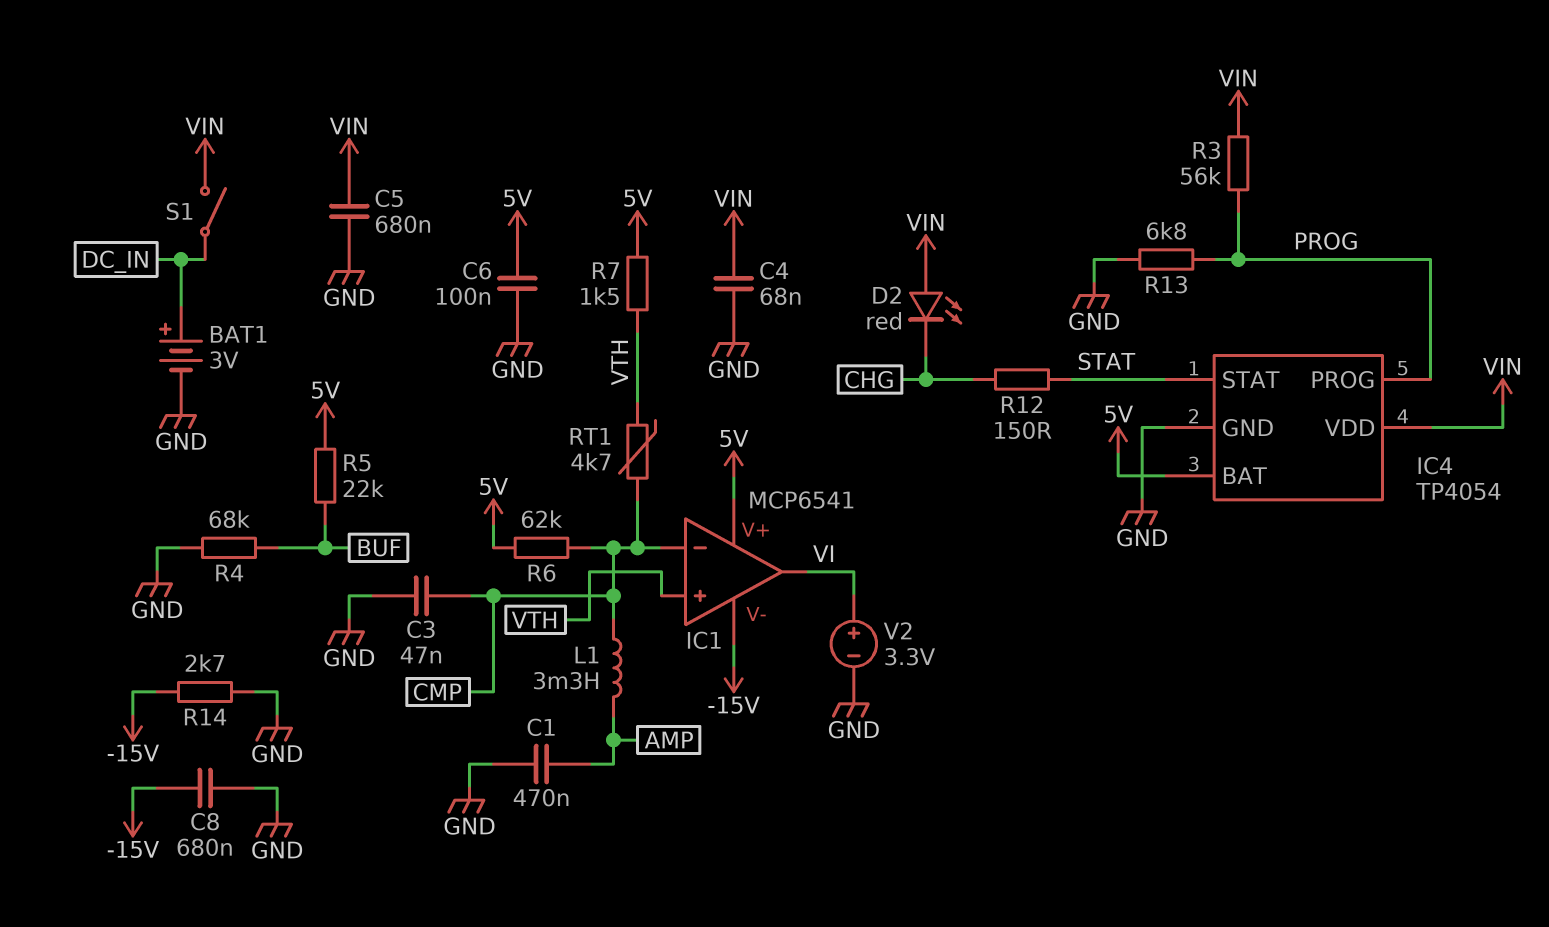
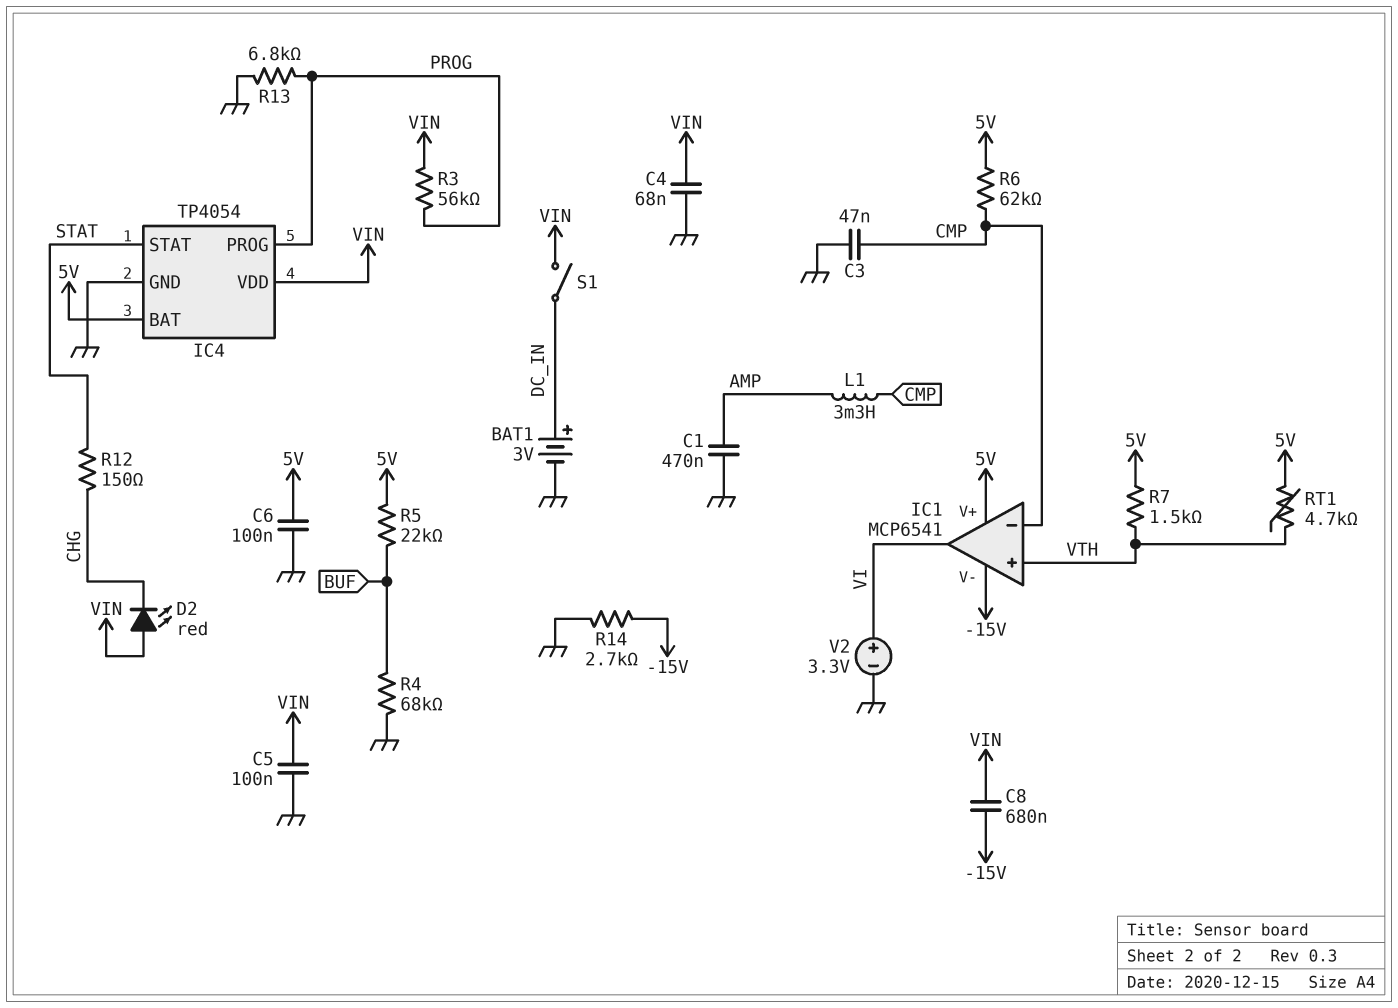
C5: 680nF (GND, VIN) -> 100nF (GND, VIN)
C8: 680nF (-15V, GND) -> 680nF (-15V, VIN)
RT1: 4.7k (CMP, VTH) -> 4.7k (5V, VTH)

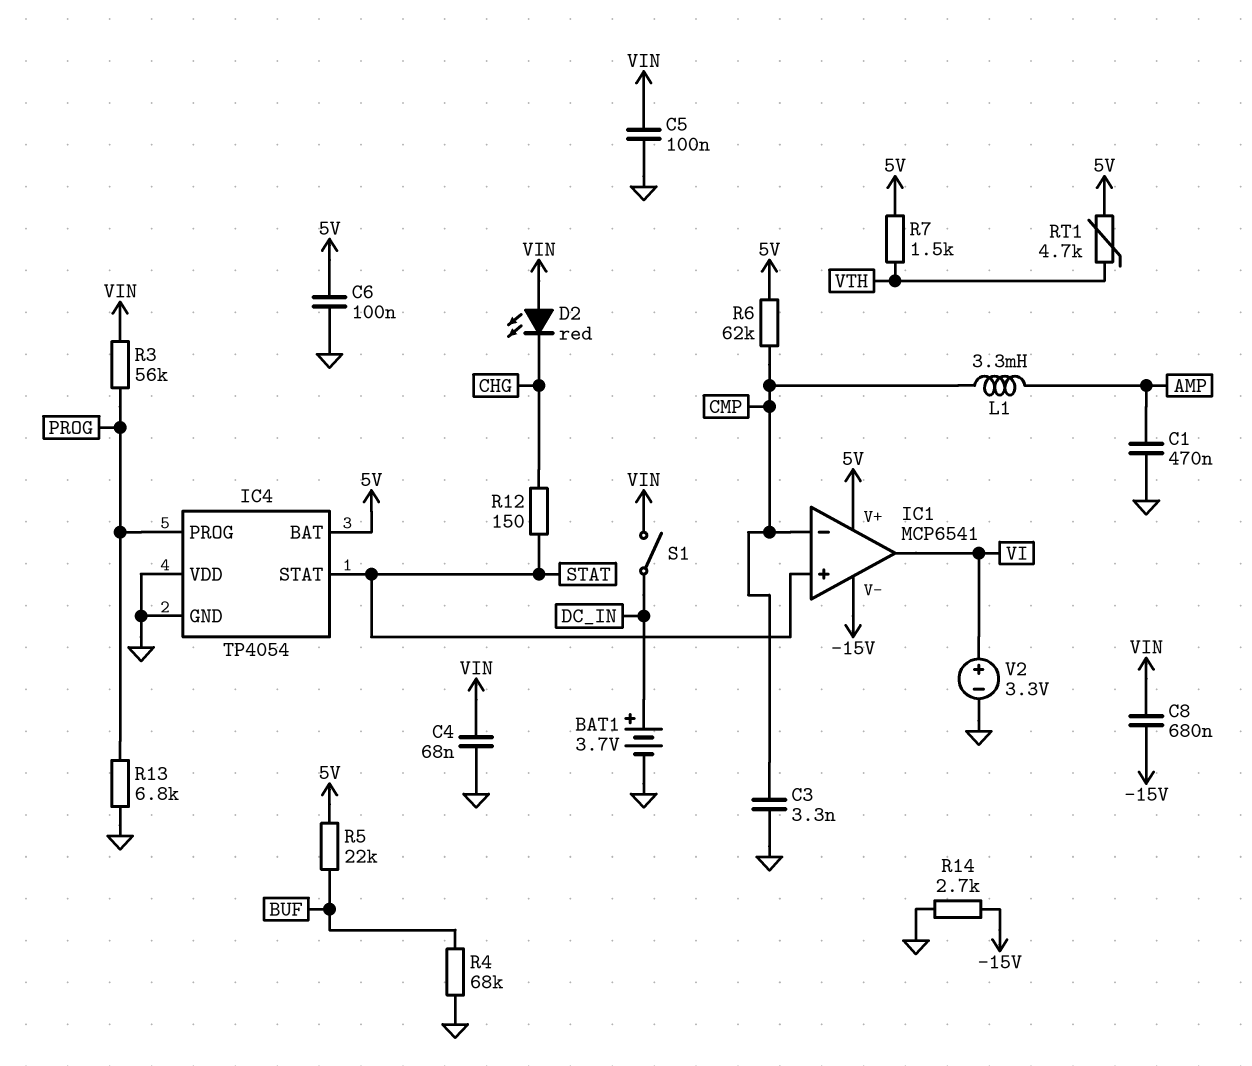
BAT1: 3V (plus DC_IN, minus GND) -> 3.7V (plus DC_IN, minus GND)
C3: 47nF (CMP, GND) -> 3.3nF (CMP, GND)
IC1 pin in+: VTH -> STAT
IC4 pin VDD: VIN -> GND

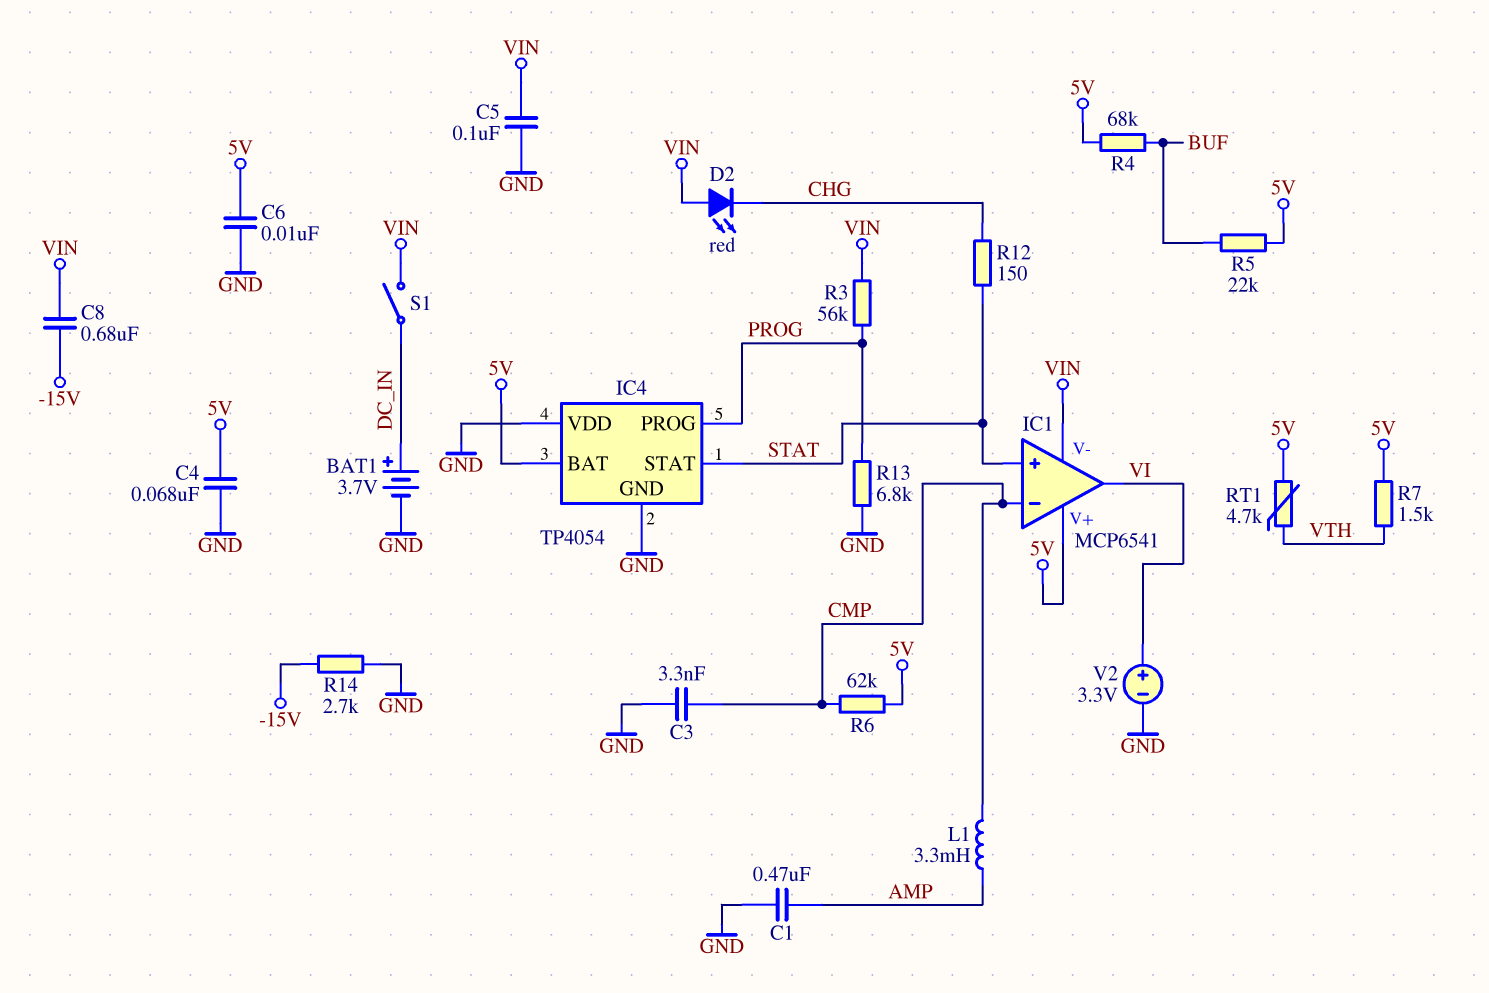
C4: 68nF (GND, VIN) -> 68nF (5V, GND)
C6: 100nF (5V, GND) -> 10nF (5V, GND)
IC1 pin V-: -15V -> VIN
R4: 68k (BUF, GND) -> 68k (5V, BUF)

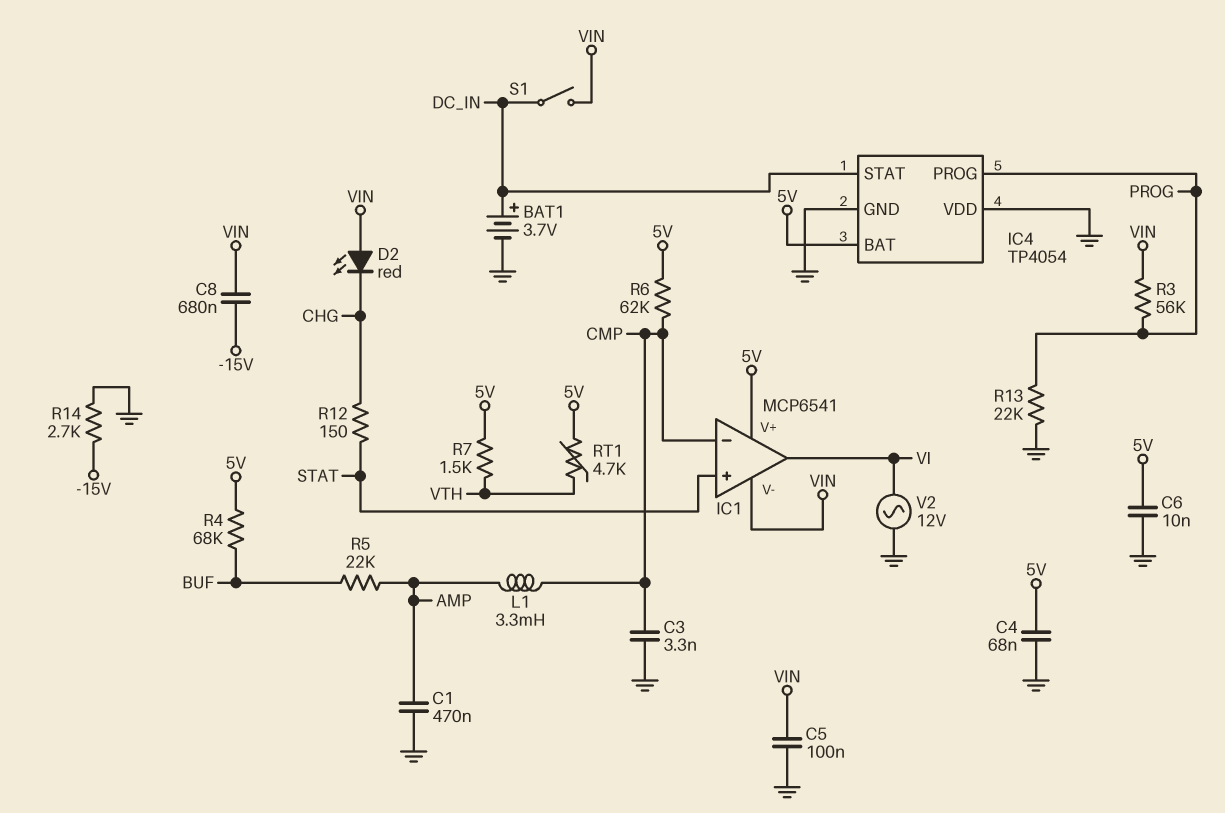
IC4 pin STAT: STAT -> DC_IN
R5: 22k (5V, BUF) -> 22k (AMP, BUF)
R13: 6.8k (GND, PROG) -> 22k (GND, PROG)
V2: 3.3V (plus VI, minus GND) -> AC 12V (GND, VI)

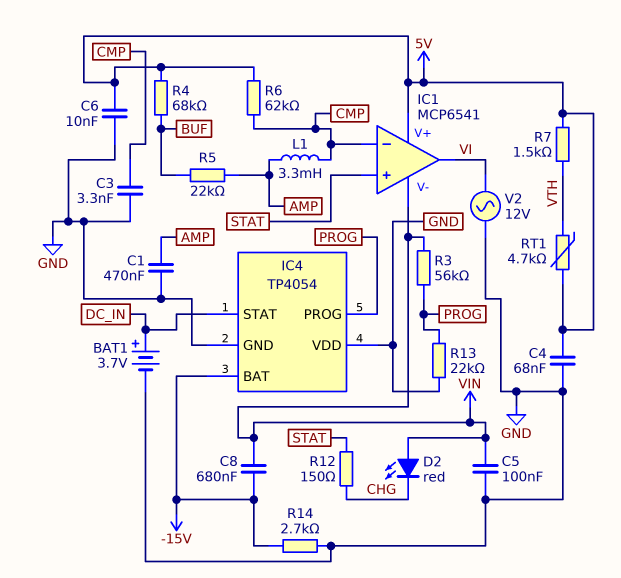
IC4 pin BAT: 5V -> -15V
S1: switch (DC_IN, VIN) -> none

